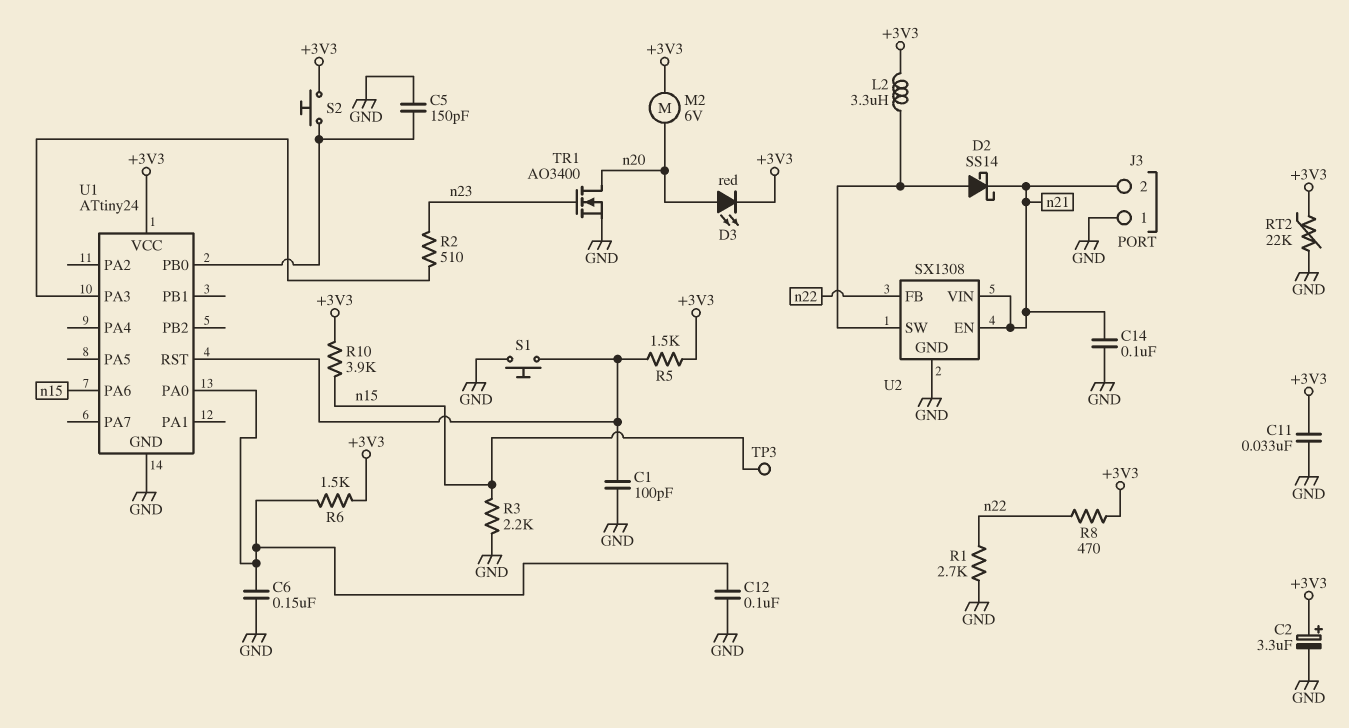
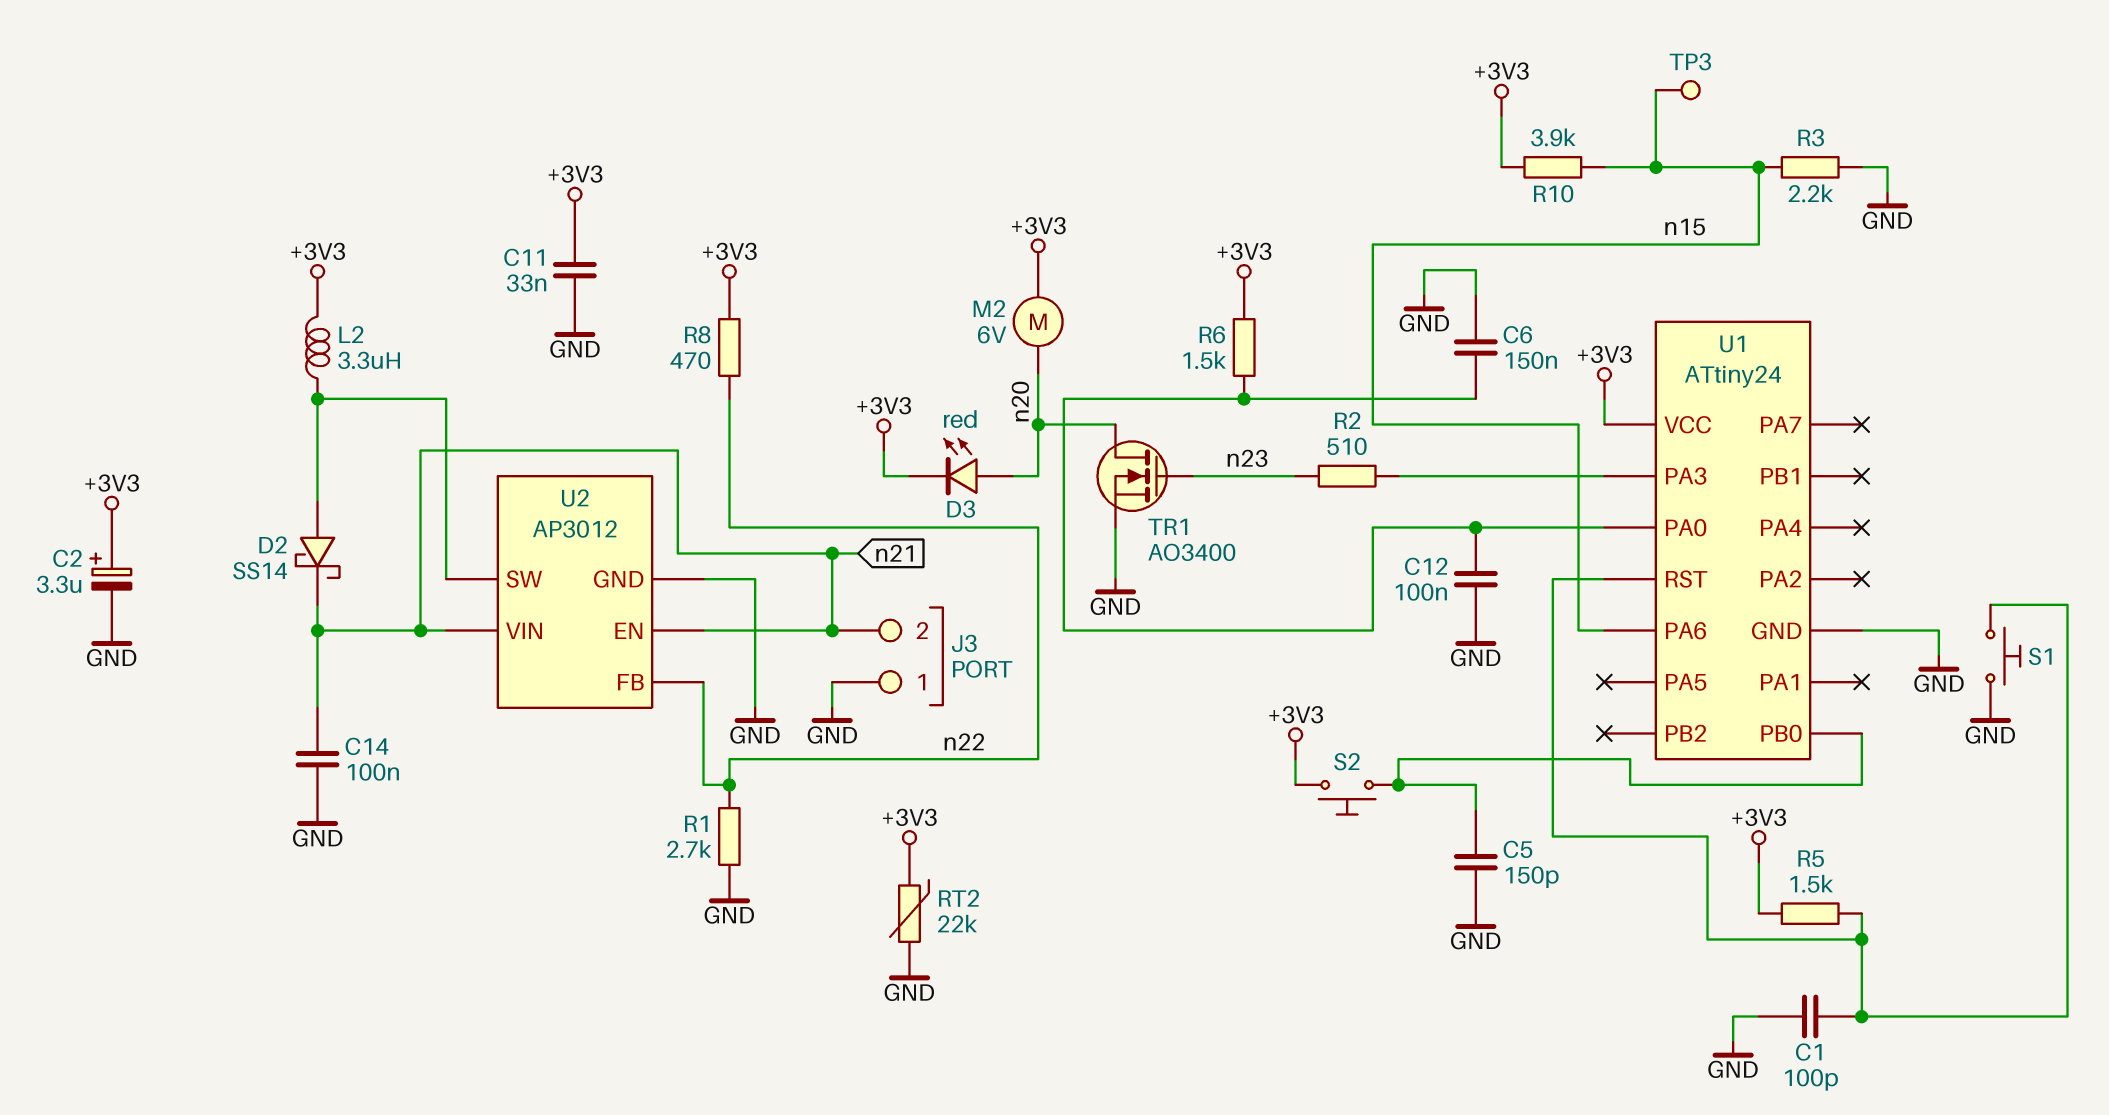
U2: SX1308 -> AP3012

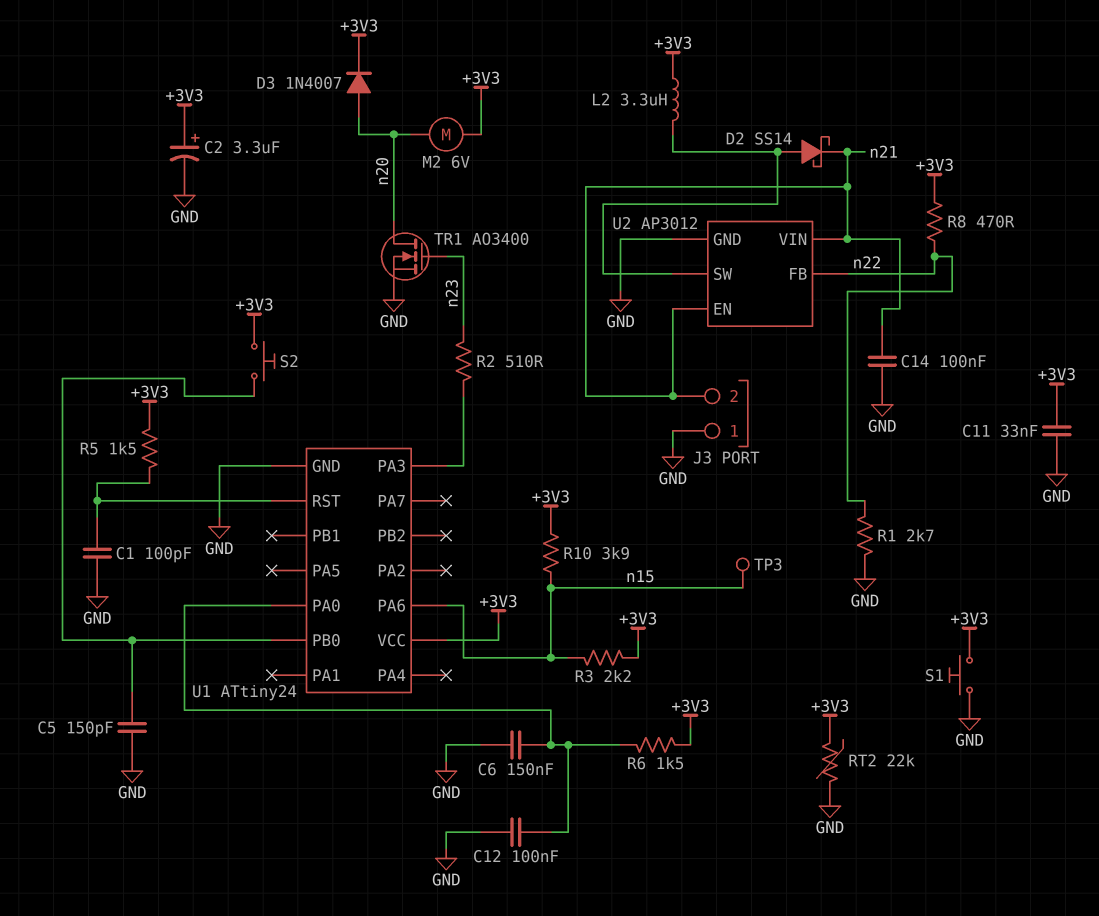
D3: LED red (A n20, K +3V3) -> diode 1N4007 (A n20, K +3V3)
R3: 2.2k (GND, n15) -> 2.2k (+3V3, n15)
S1: button (GND, U1/RST) -> button (+3V3, GND)

